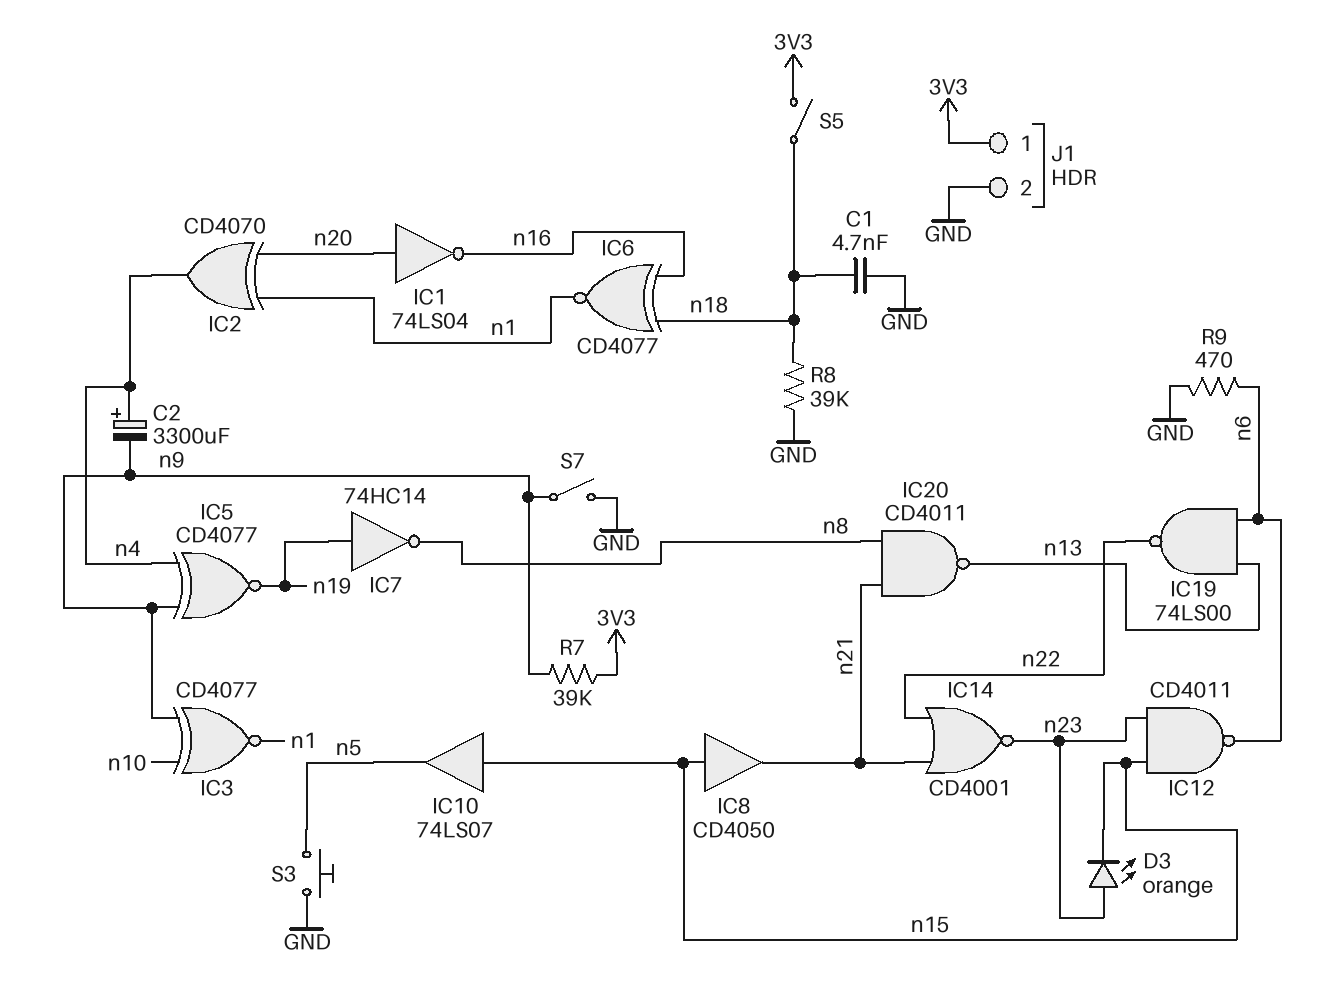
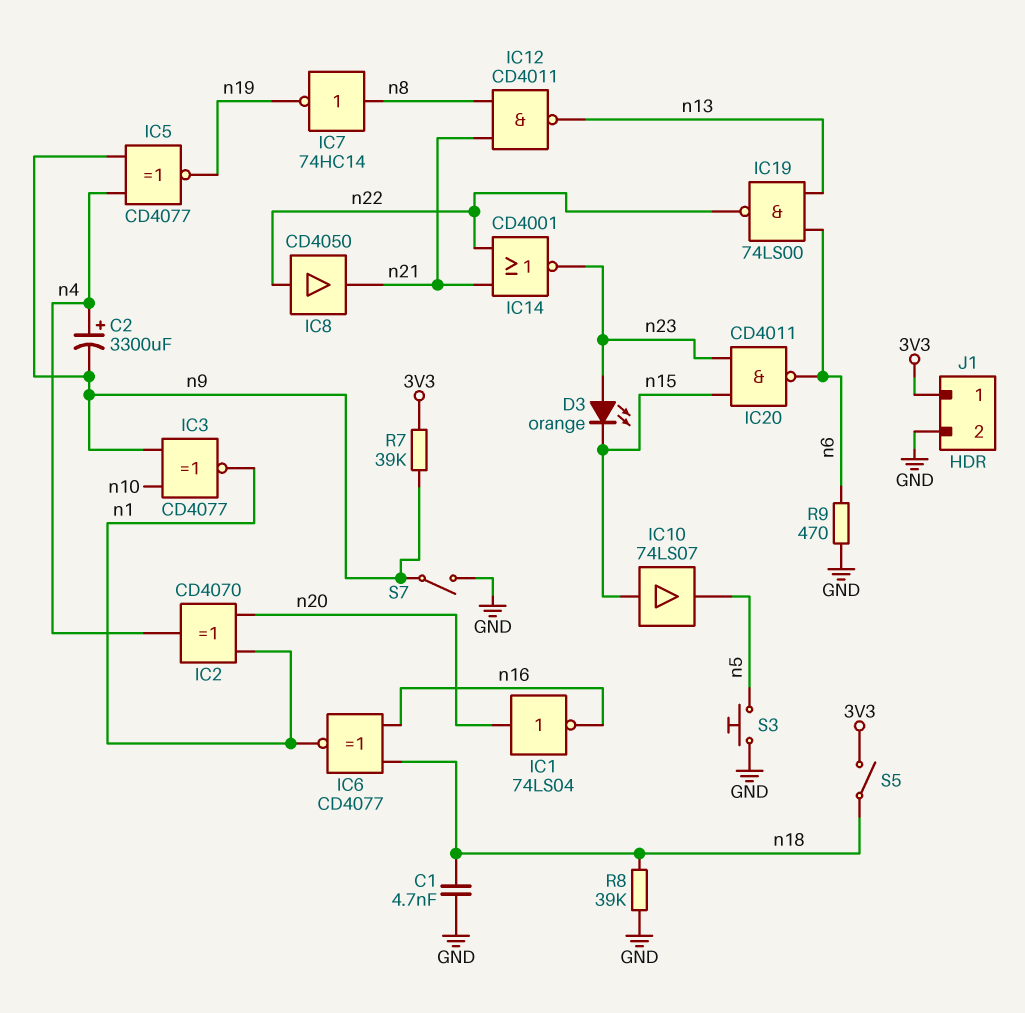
IC7: NOT 74HC14 (in n19, out n8) -> NOT 74HC14 (in n8, out n19)
IC8: buffer CD4050 (in n15, out n21) -> buffer CD4050 (in n22, out n21)
IC12: NAND CD4011 (in n15, in n23, out n6) -> NAND CD4011 (in n8, in n21, out n13)
IC20: NAND CD4011 (in n8, in n21, out n13) -> NAND CD4011 (in n15, in n23, out n6)

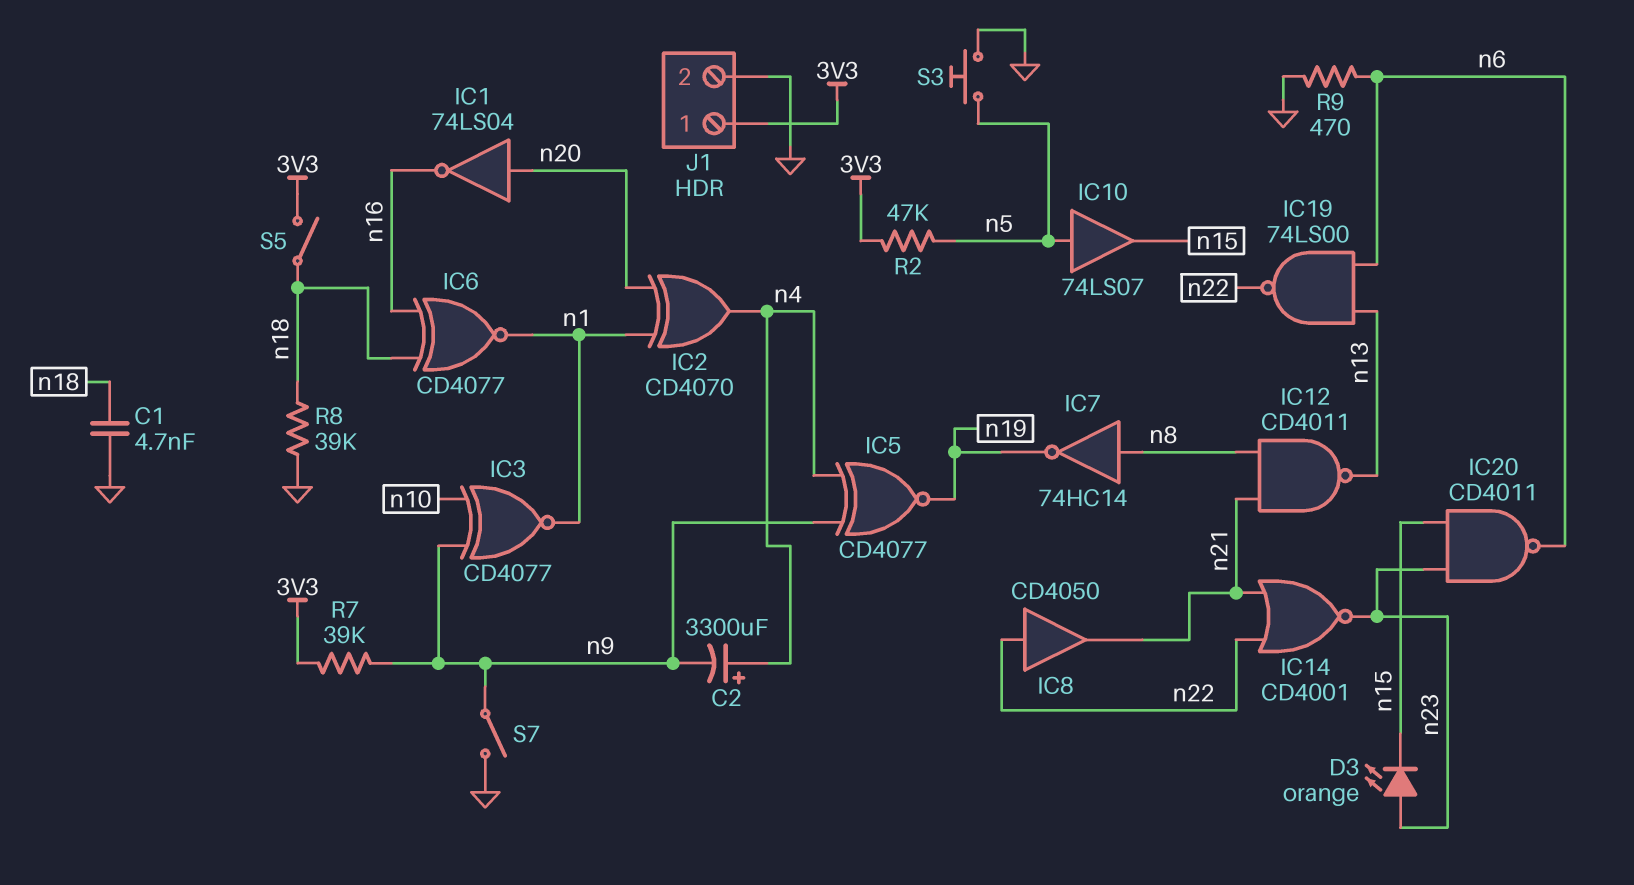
IC10: buffer 74LS07 (in n15, out n5) -> buffer 74LS07 (in n5, out n15)
R2: none -> 47k (3V3, n5)

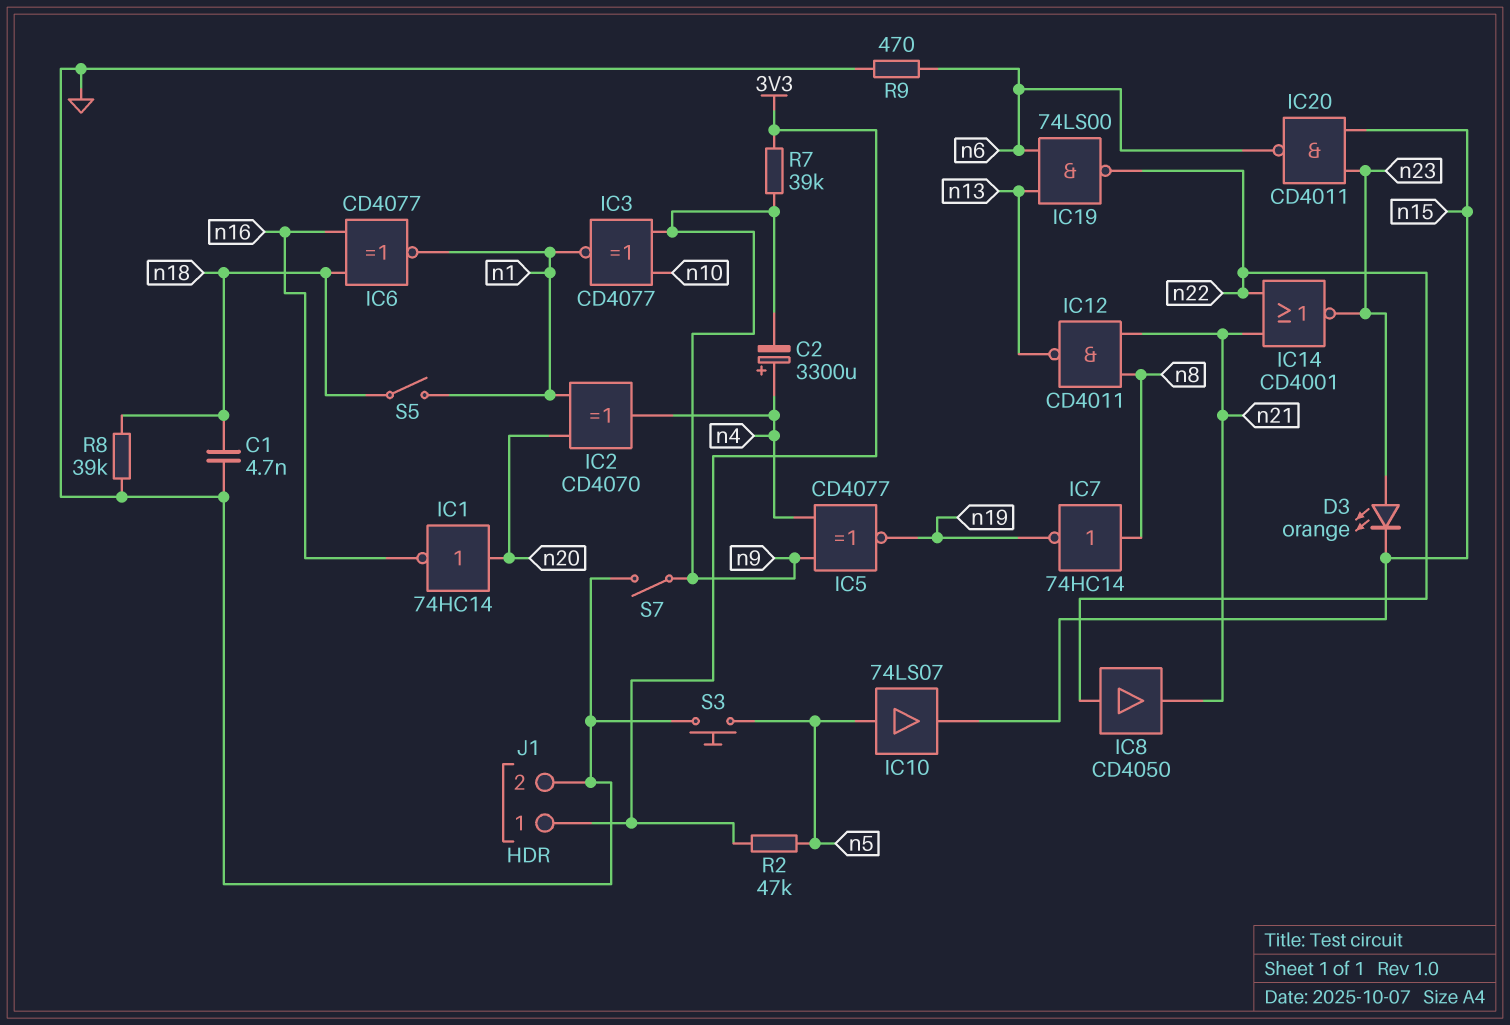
IC1: NOT 74LS04 (in n20, out n16) -> NOT 74HC14 (in n20, out n16)
S5: switch (3V3, n18) -> switch (n1, n18)

